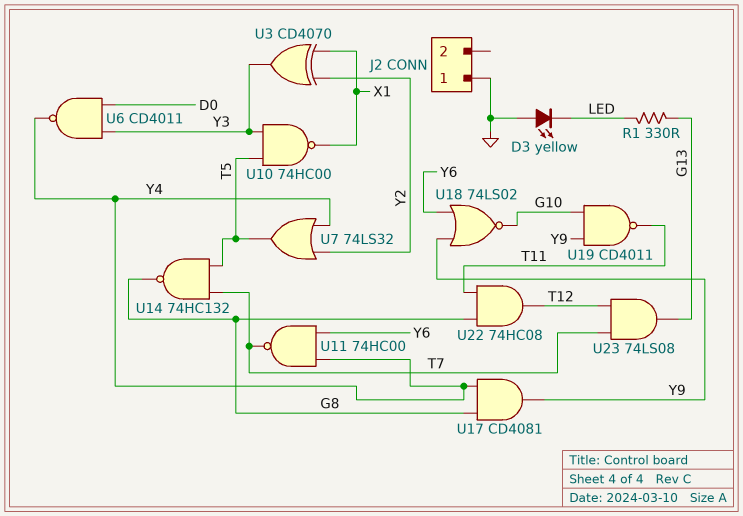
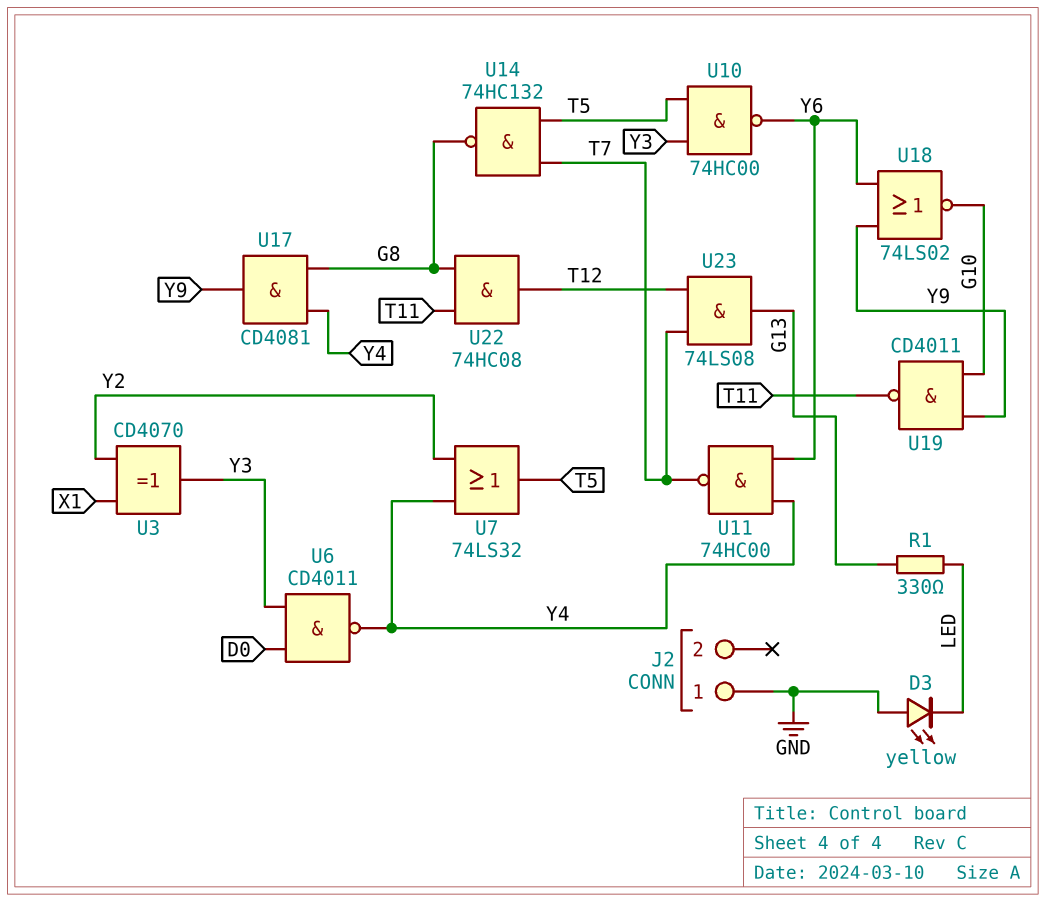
U10: NAND 74HC00 (in T5, in Y3, out X1) -> NAND 74HC00 (in T5, in Y3, out Y6)

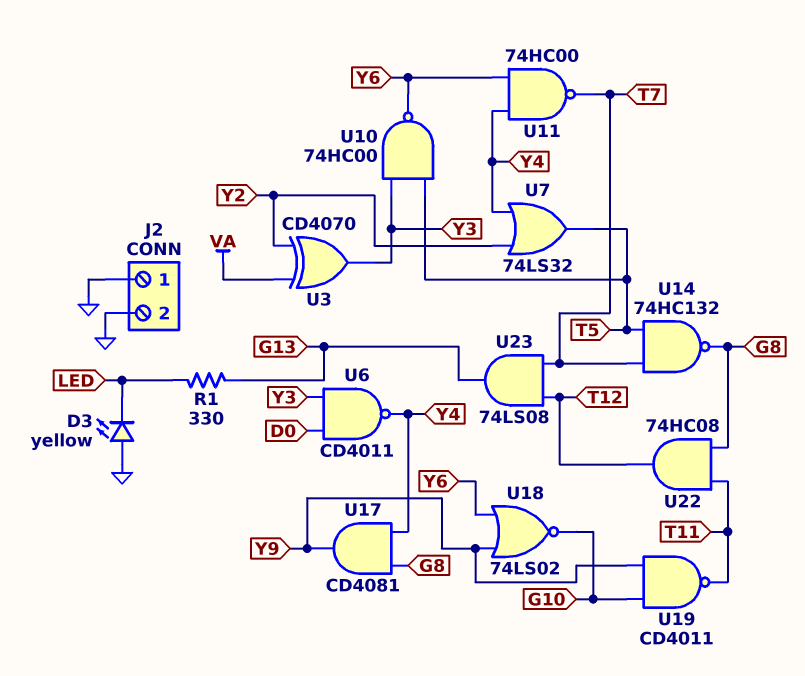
J2 pin 2: none -> GND
U3: XOR CD4070 (in X1, in Y2, out Y3) -> XOR CD4070 (in VA, in Y2, out Y3)

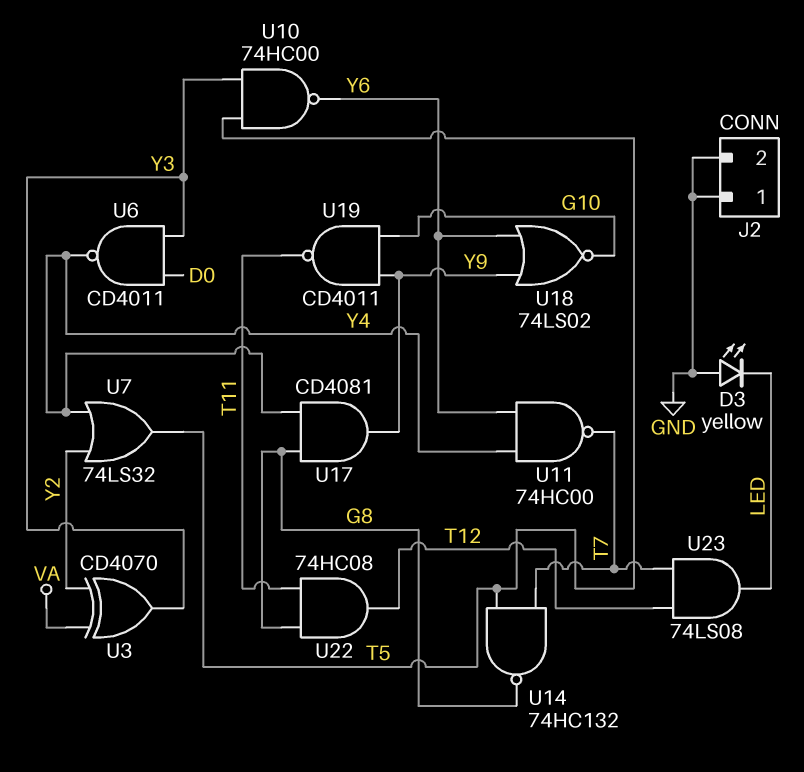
R1: 330 (G13, LED) -> none
U23: AND 74LS08 (in T7, in T12, out G13) -> AND 74LS08 (in T7, in T12, out LED)

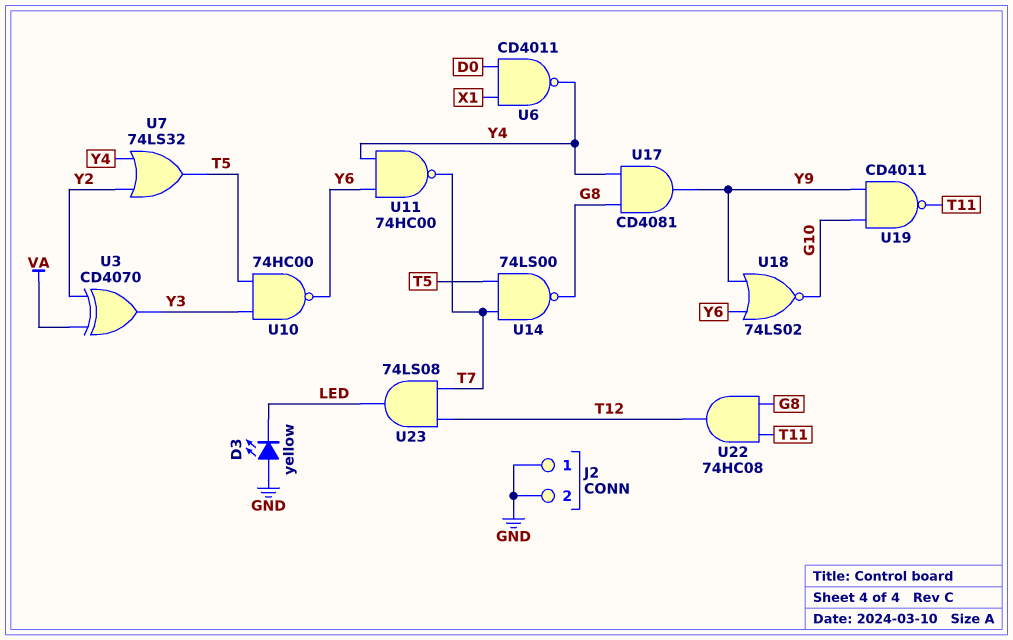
U6: NAND CD4011 (in D0, in Y3, out Y4) -> NAND CD4011 (in D0, in X1, out Y4)
U14: NAND 74HC132 (in T5, in T7, out G8) -> NAND 74LS00 (in T5, in T7, out G8)

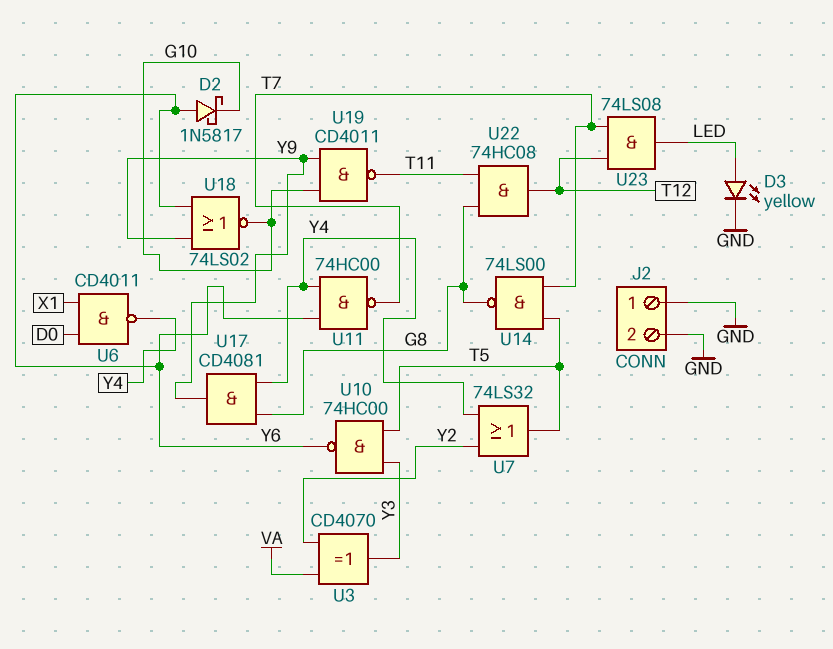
D2: none -> schottky 1N5817 (A Y6, K G10)
D3: LED yellow (A GND, K LED) -> LED yellow (A LED, K GND)

